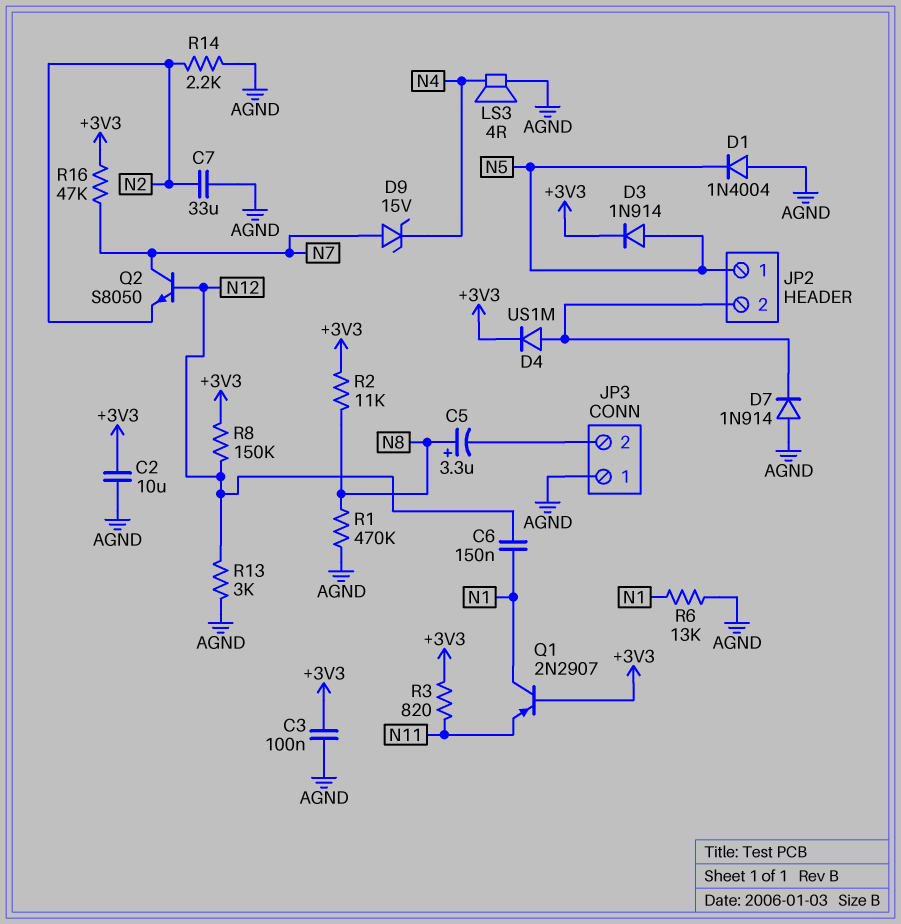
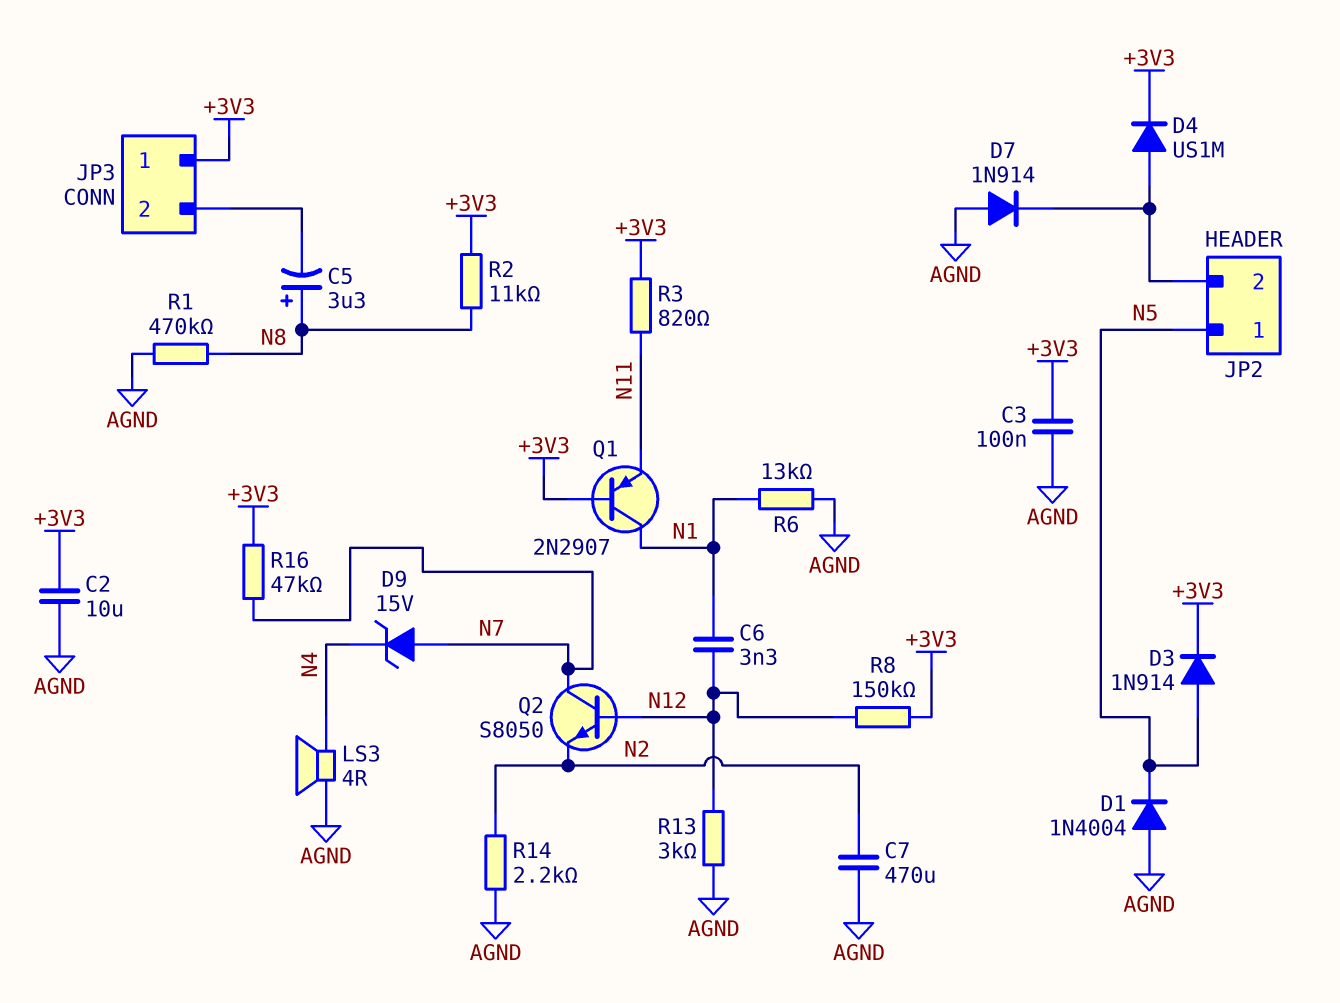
C6: 150nF (N1, N12) -> 3.3nF (N1, N12)
C7: 33uF (AGND, N2) -> 470uF (AGND, N2)
JP3 pin 1: AGND -> +3V3

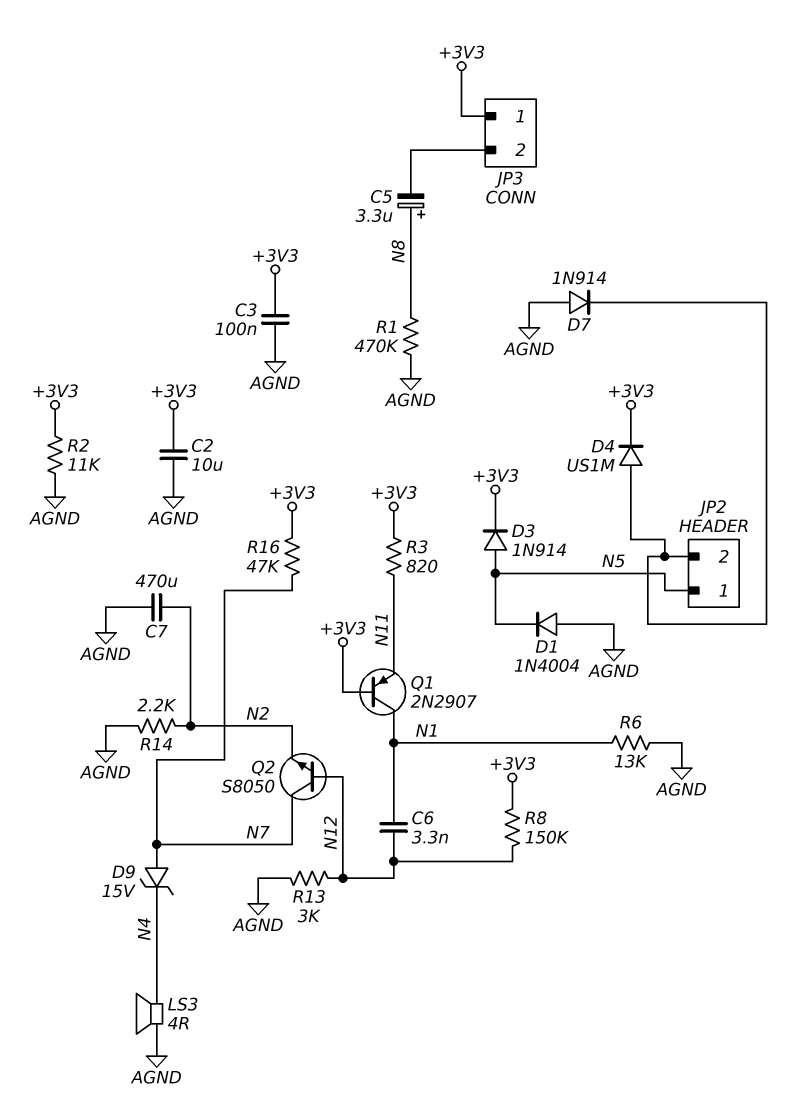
R2: 11k (+3V3, N8) -> 11k (+3V3, AGND)

